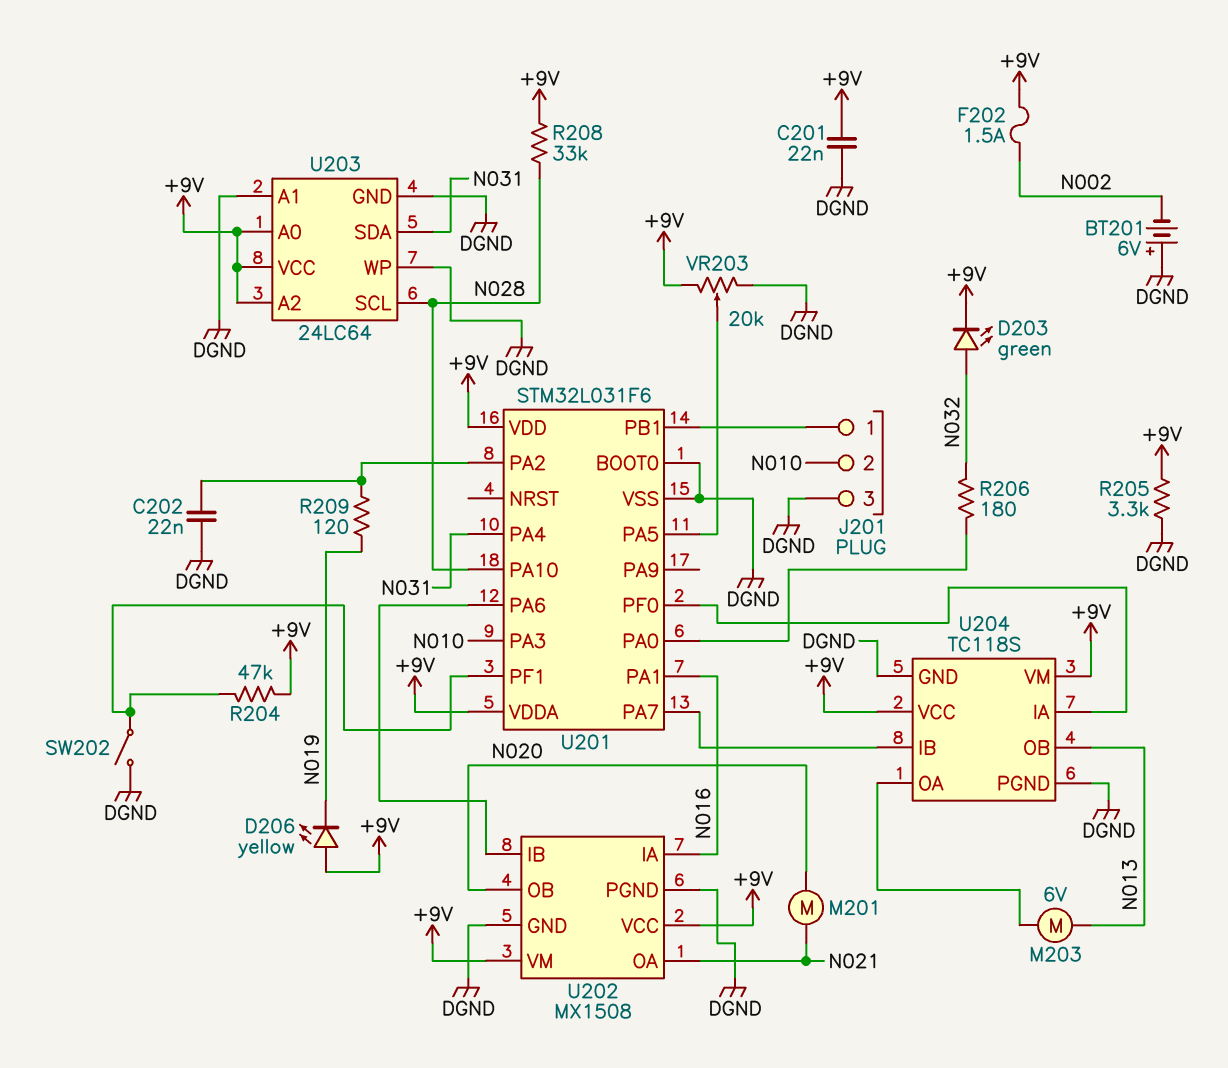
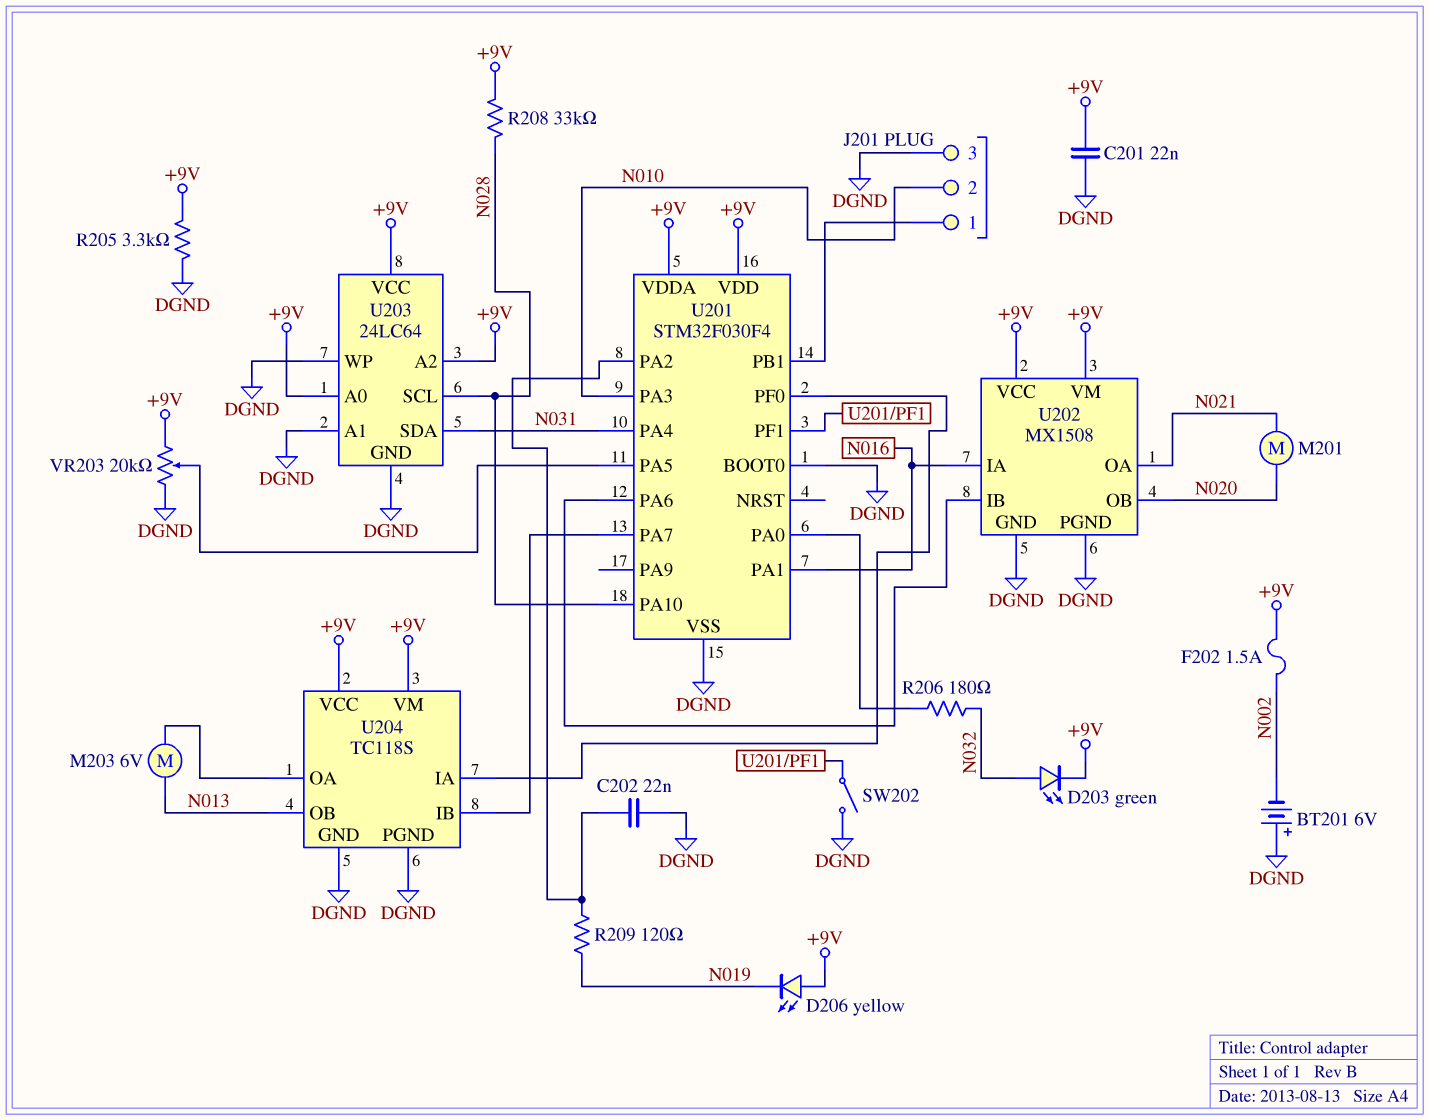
R204: 47k (+9V, U201/PF1) -> none
U201: STM32L031F6 -> STM32F030F4

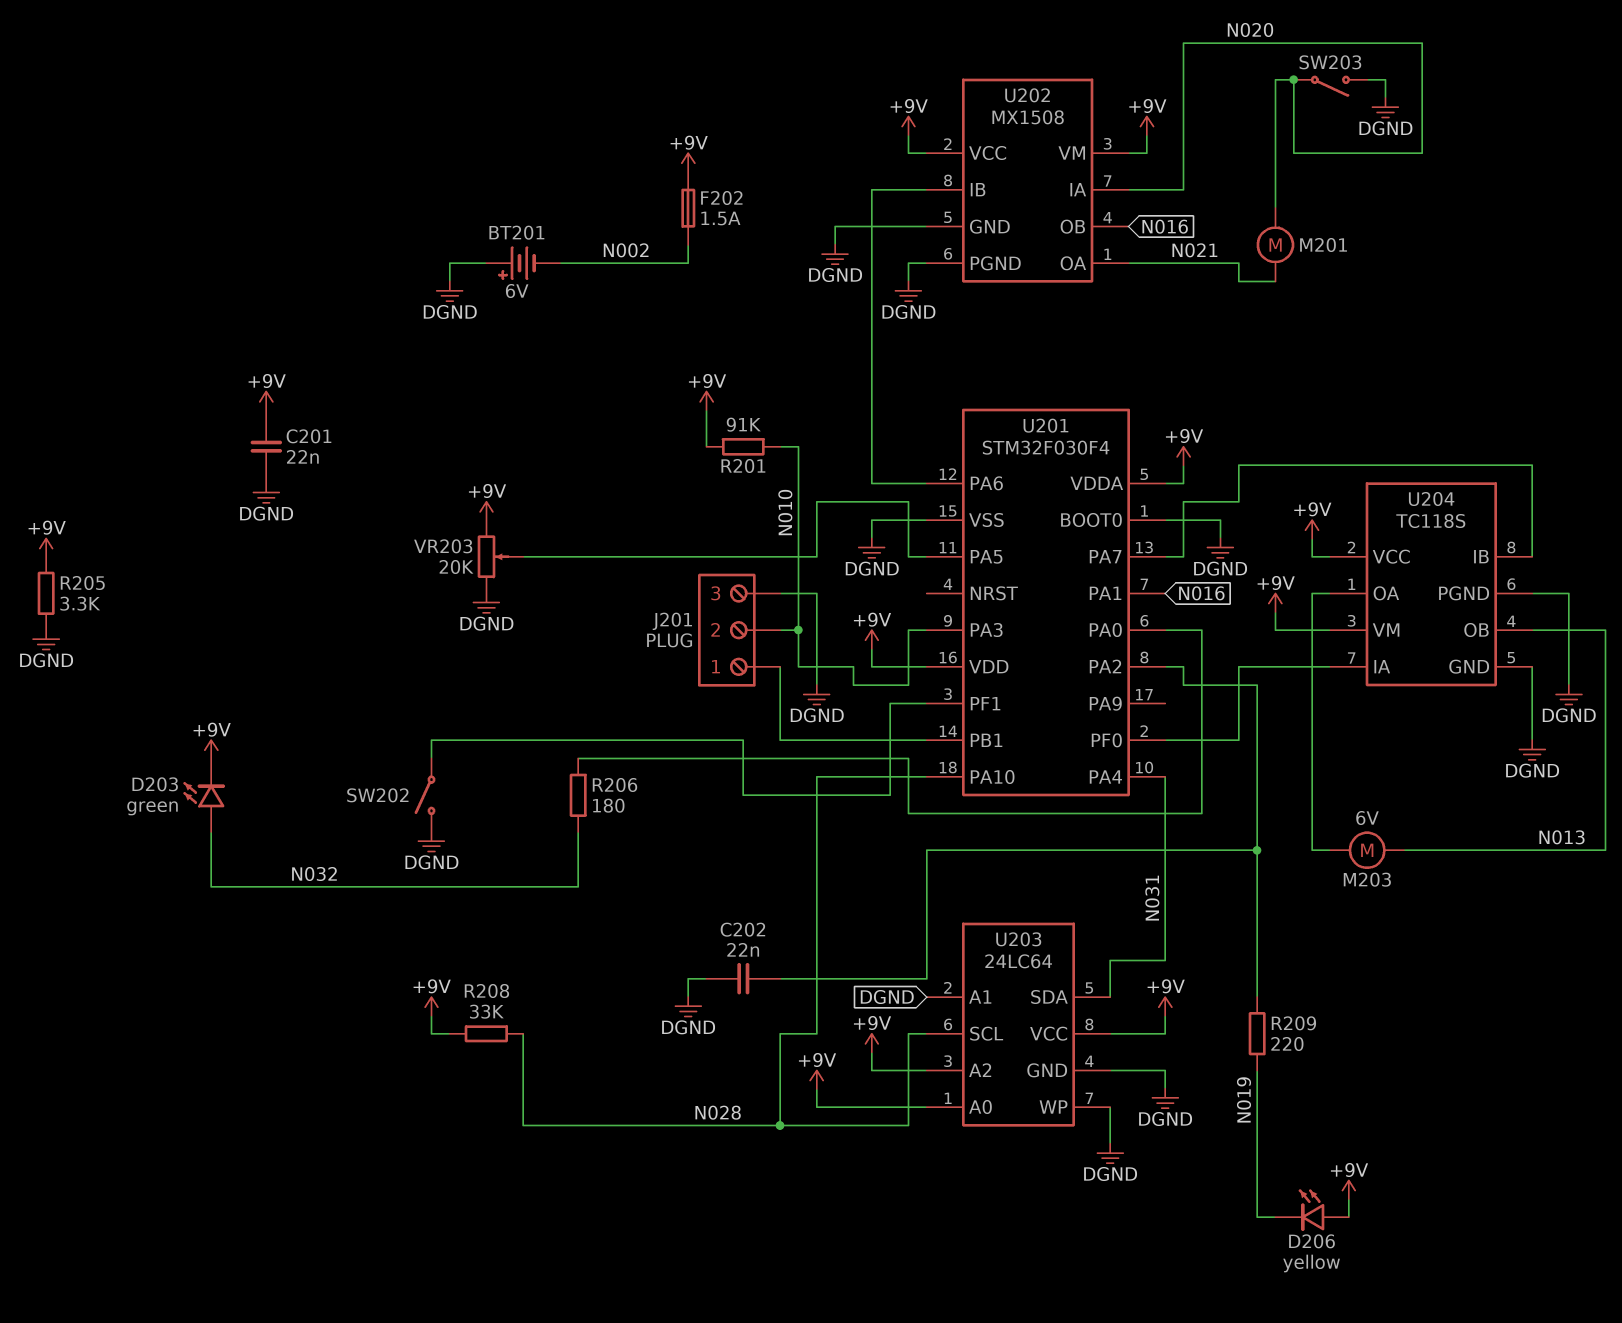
R201: none -> 91k (+9V, N010)
R209: 120 (N019, U201/PA2) -> 220 (N019, U201/PA2)
SW203: none -> switch (DGND, N020)
U202 pin IA: N016 -> N020
U202 pin OB: N020 -> N016

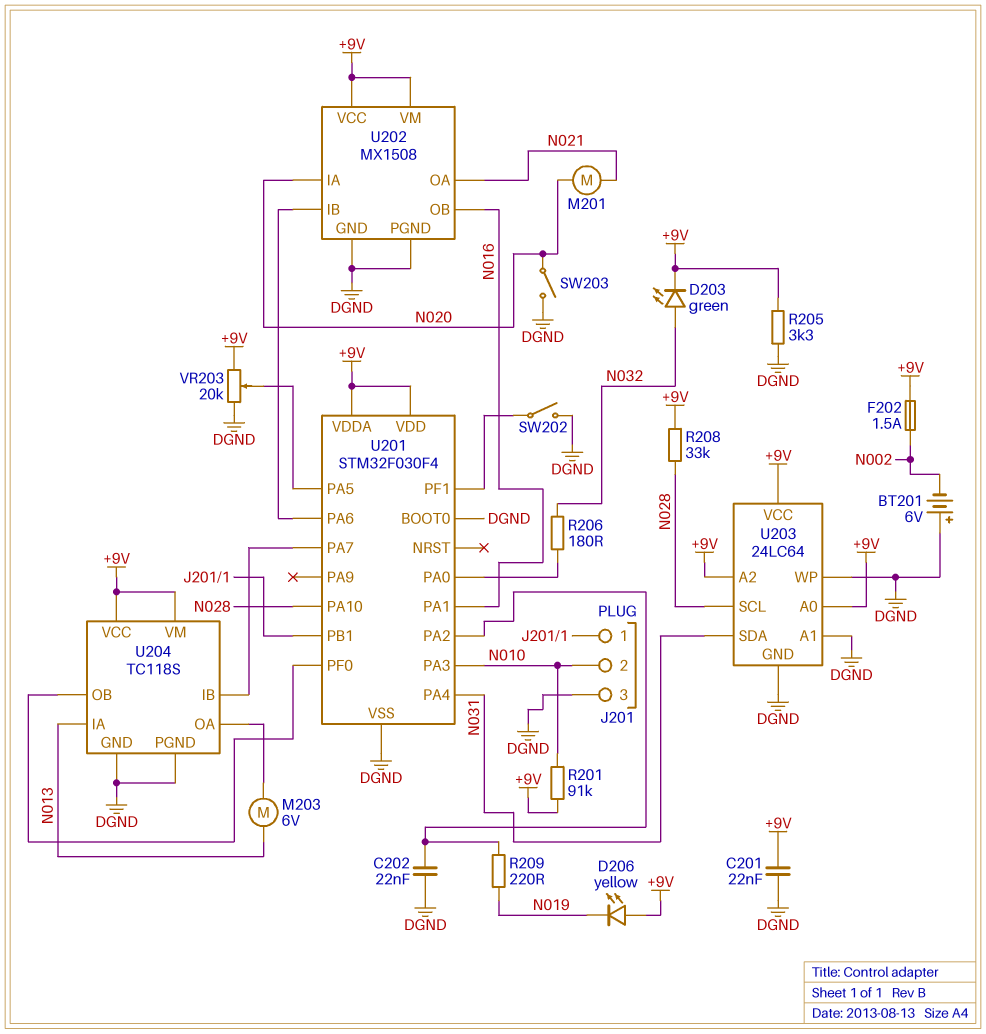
U204 pin IA: U201/PF0 -> N013
U204 pin OB: N013 -> U201/PF0

